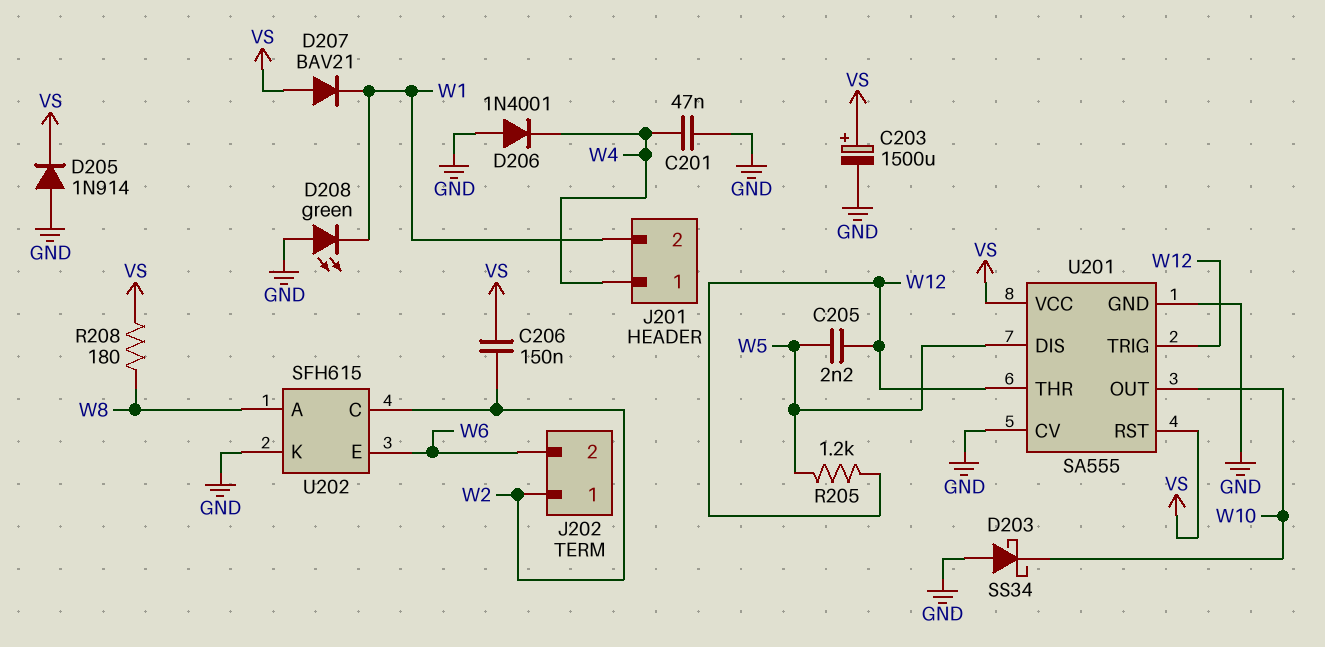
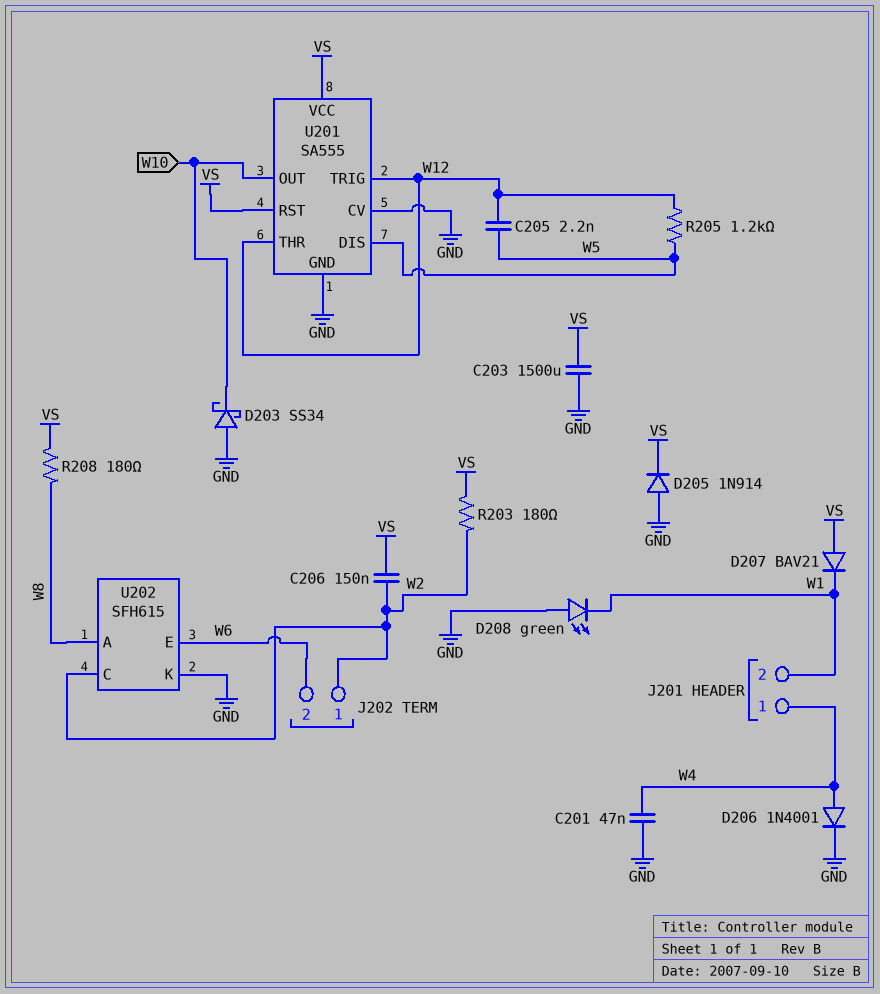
C203: 1500uF (plus VS, minus GND) -> 1500uF (GND, VS)
D206: diode 1N4001 (A GND, K W4) -> diode 1N4001 (A W4, K GND)
R203: none -> 180 (VS, W2)

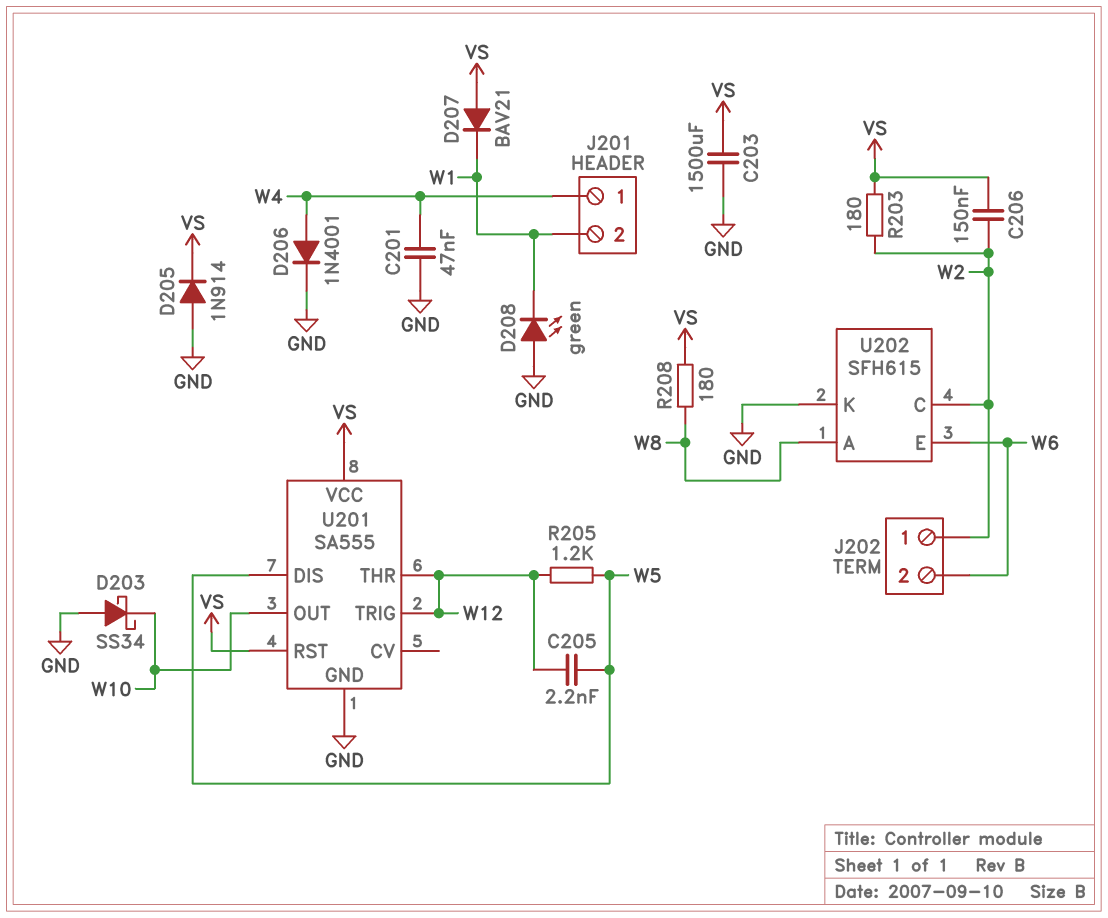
U201 pin CV: GND -> none

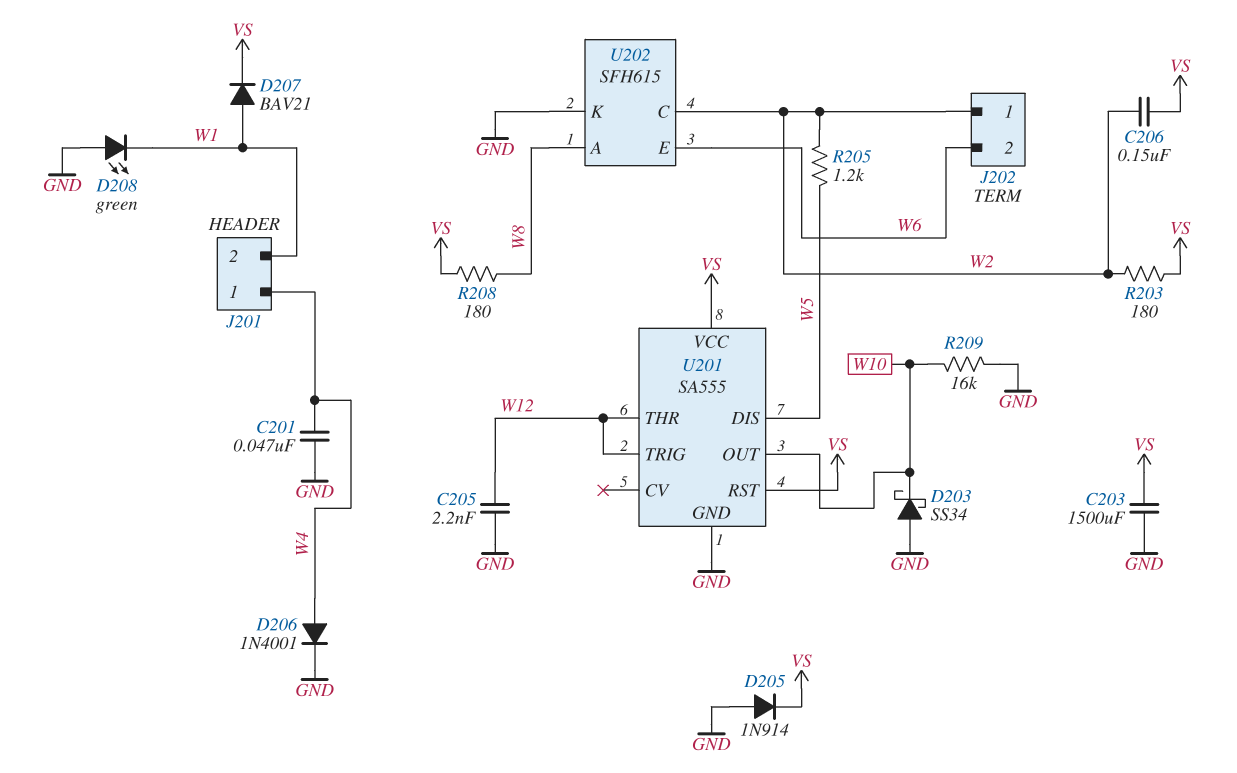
C205: 2.2nF (W5, W12) -> 2.2nF (GND, W12)
D207: diode BAV21 (A VS, K W1) -> diode BAV21 (A W1, K VS)
R205: 1.2k (W5, W12) -> 1.2k (W2, W5)
R209: none -> 16k (GND, W10)

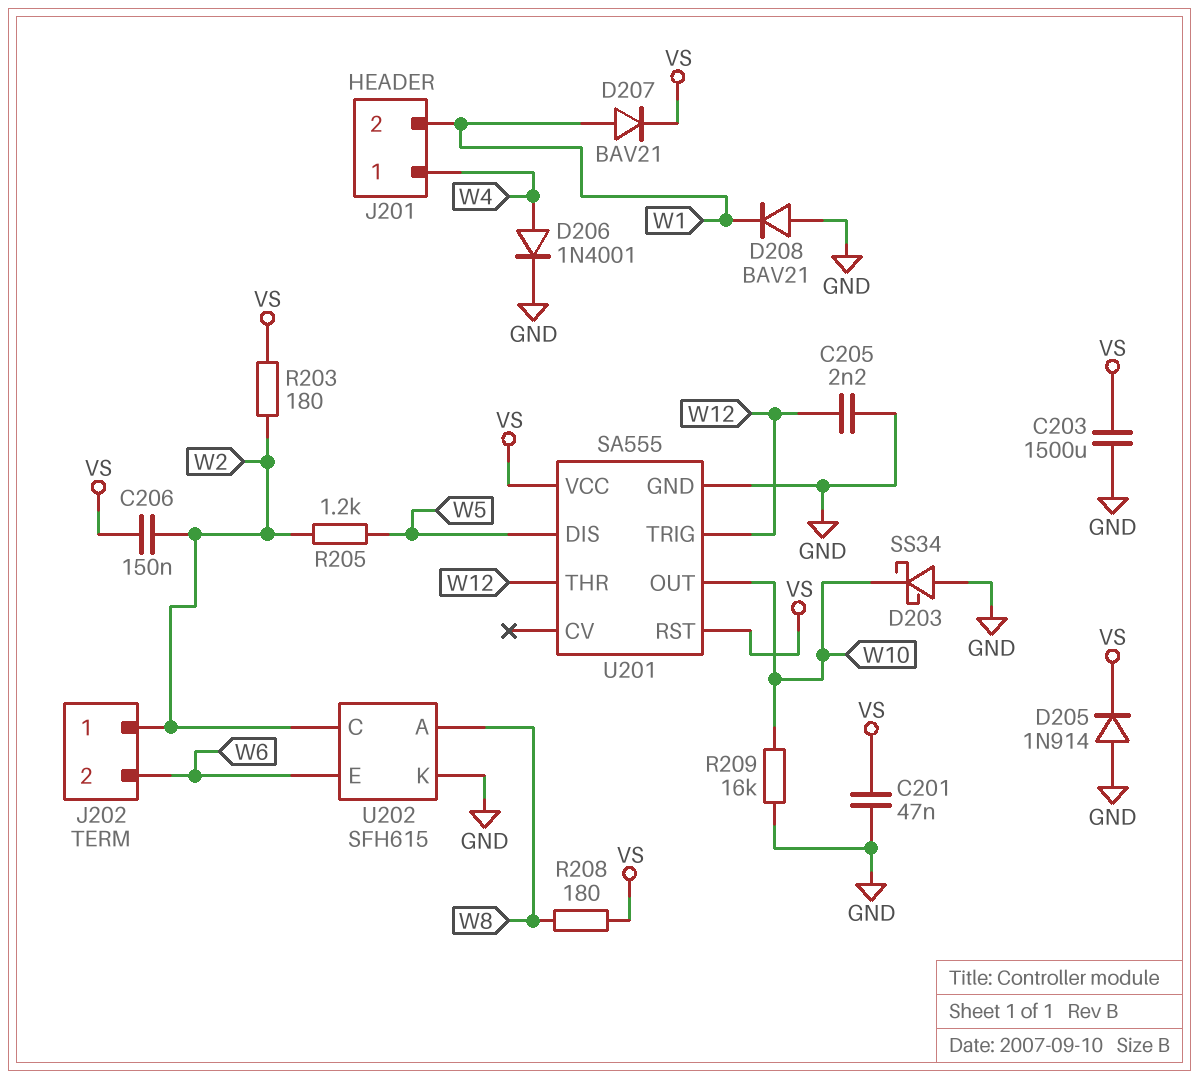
C201: 47nF (GND, W4) -> 47nF (GND, VS)
D208: LED green (A GND, K W1) -> diode BAV21 (A GND, K W1)

